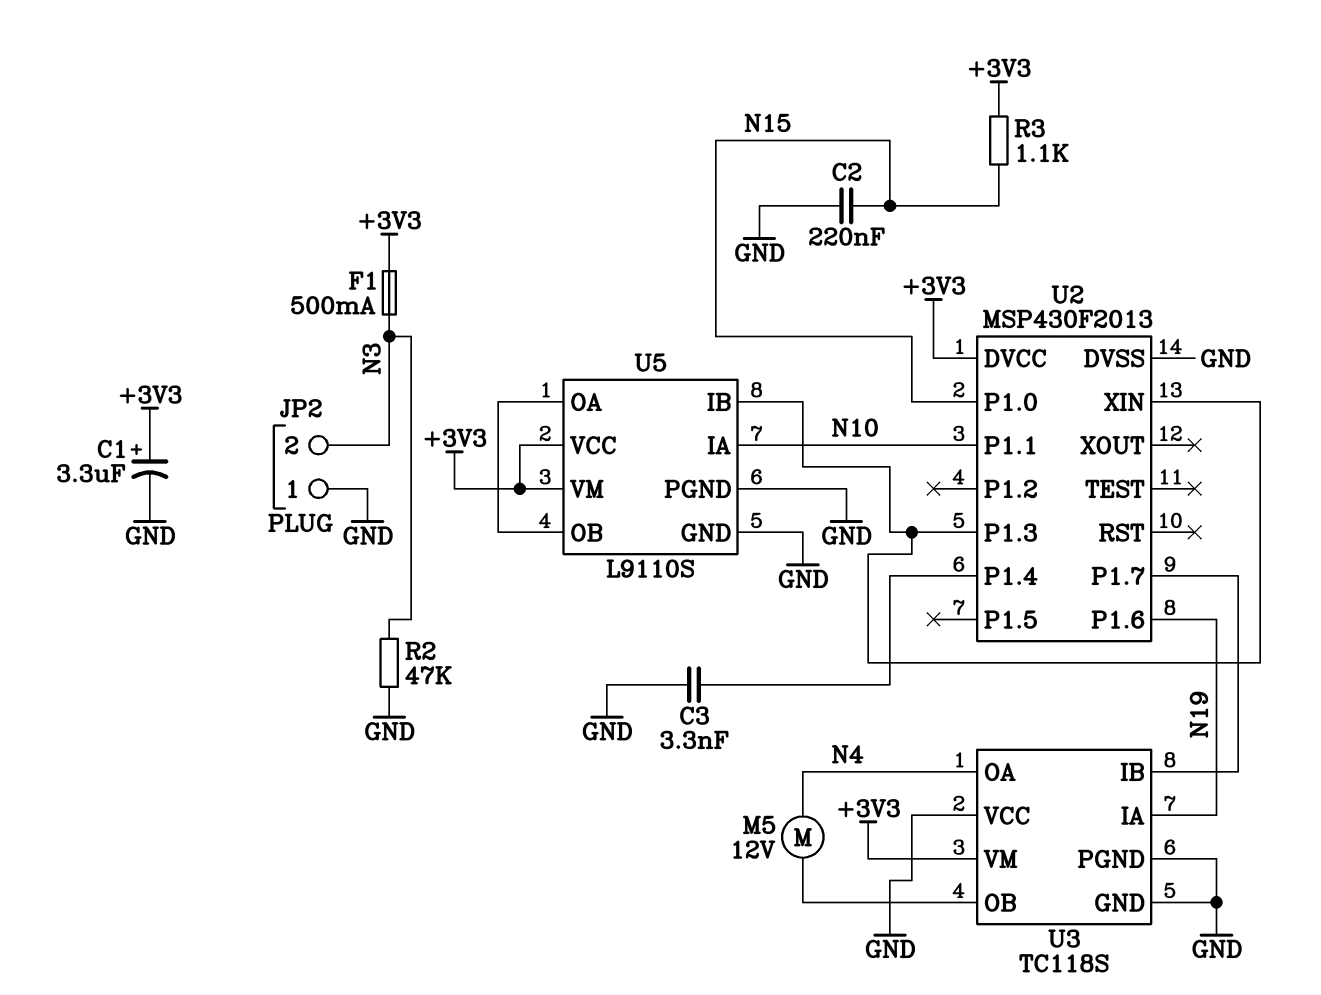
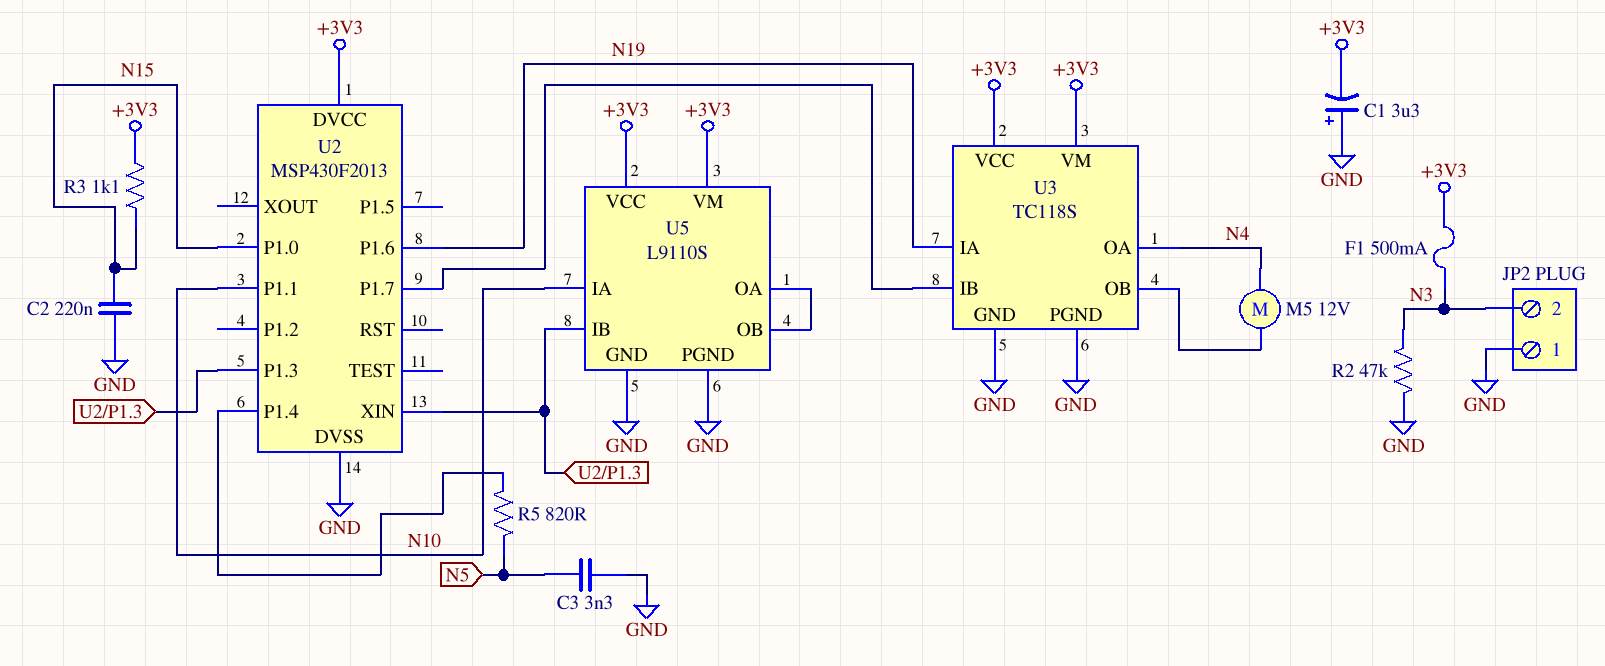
C1: 3.3uF (plus +3V3, minus GND) -> 3.3uF (plus GND, minus +3V3)
C3: 3.3nF (GND, U2/P1.4) -> 3.3nF (GND, N5)
R5: none -> 820 (N5, U2/P1.4)
U3 pin VCC: GND -> +3V3

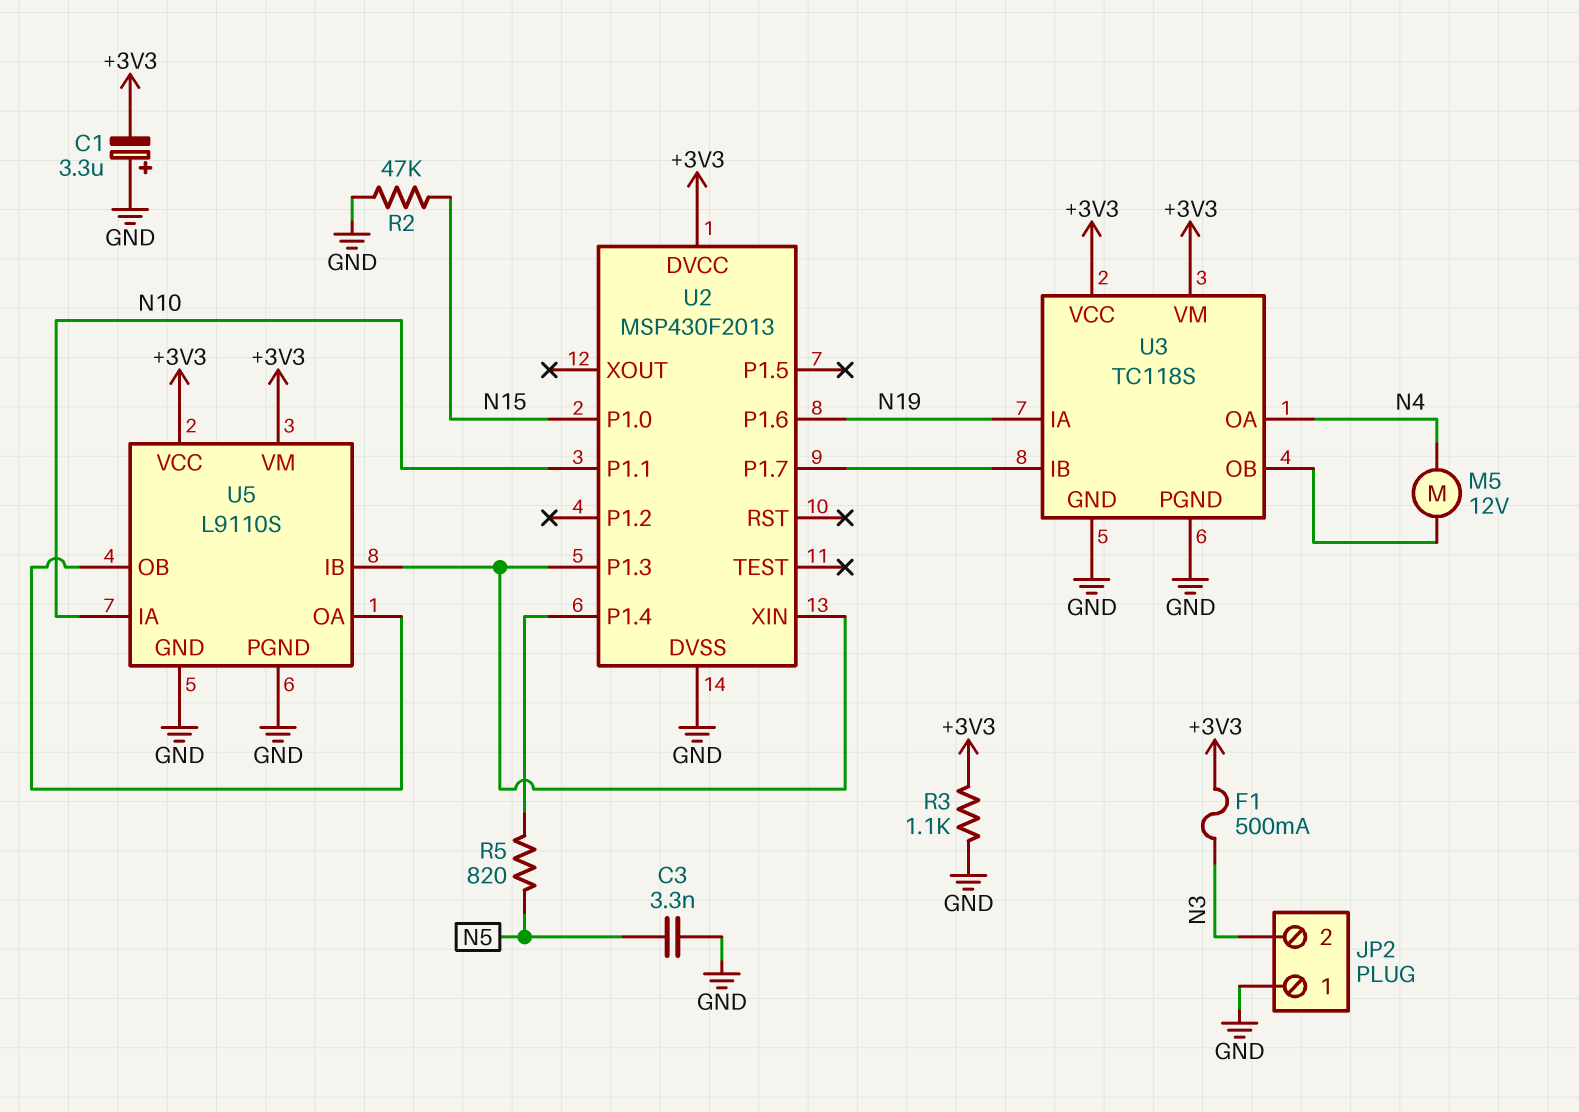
C2: 220nF (GND, N15) -> none
R2: 47k (GND, N3) -> 47k (GND, N15)
R3: 1.1k (+3V3, N15) -> 1.1k (+3V3, GND)

